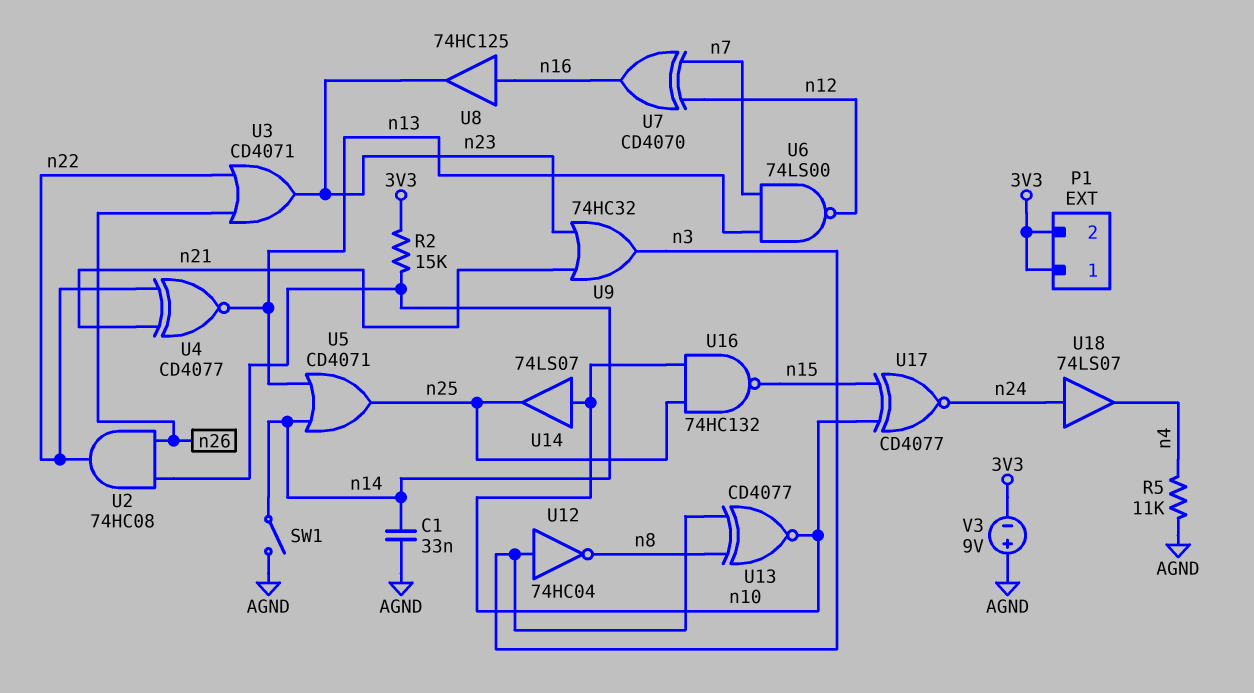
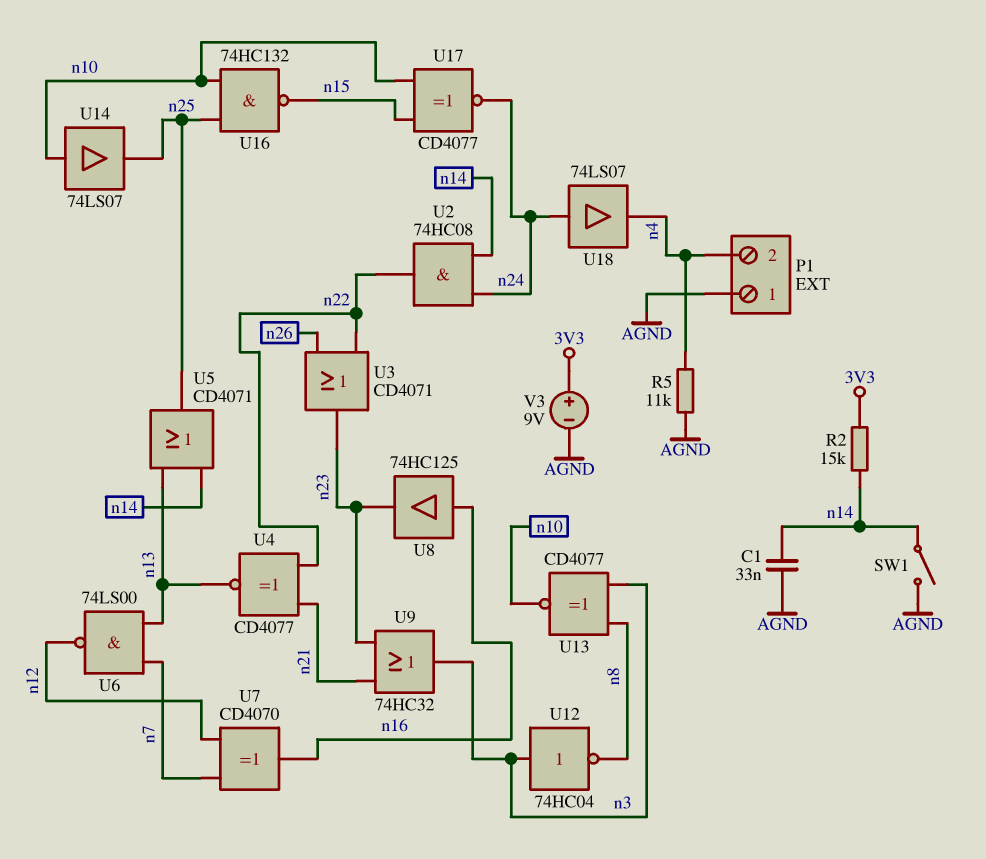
P1 pin 1: 3V3 -> AGND
P1 pin 2: 3V3 -> n4
U2: AND 74HC08 (in n14, in n26, out n22) -> AND 74HC08 (in n14, in n24, out n22)
V3: 9V (plus AGND, minus 3V3) -> 9V (plus 3V3, minus AGND)

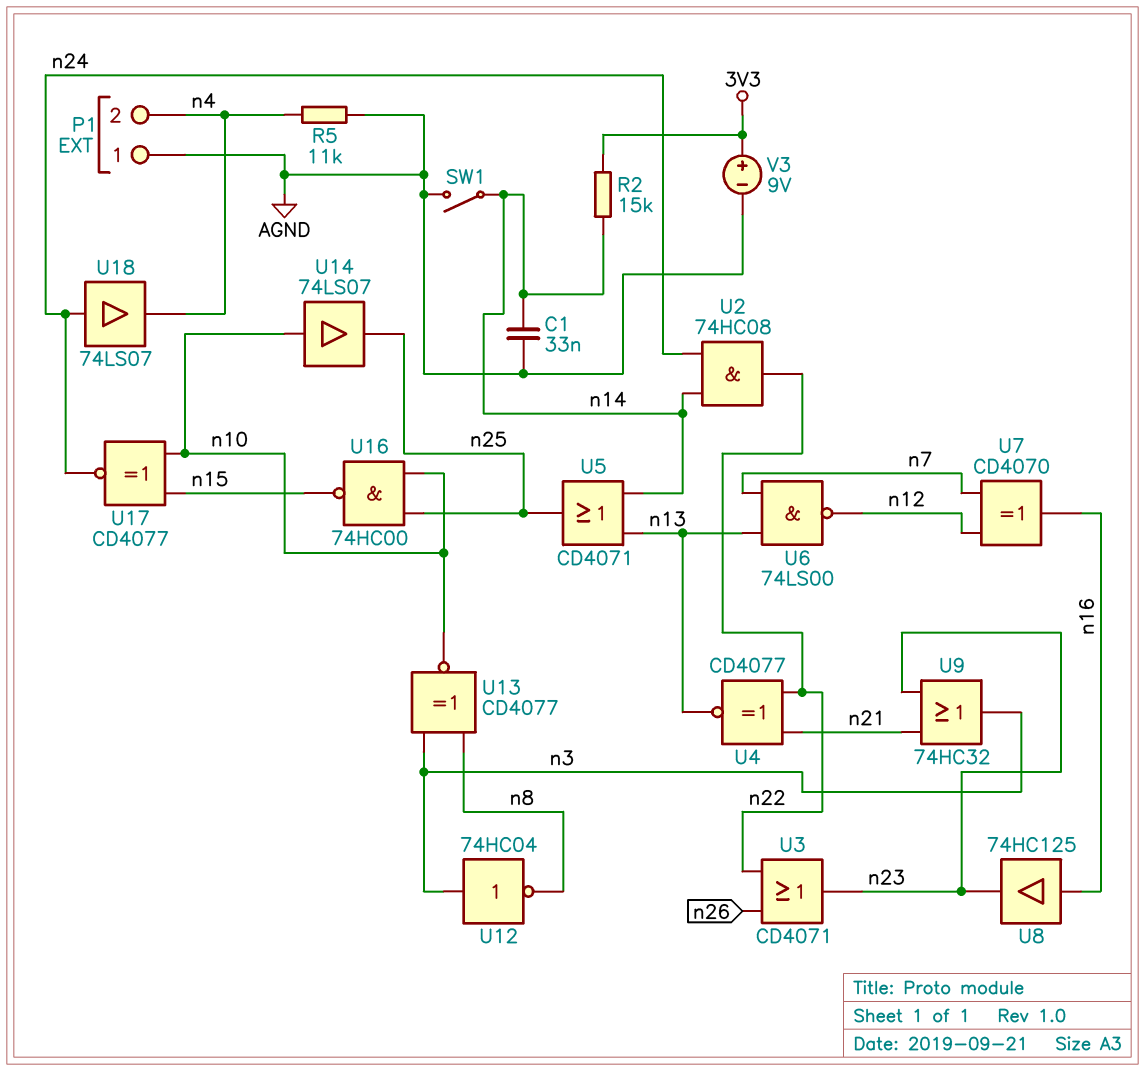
U16: NAND 74HC132 (in n10, in n25, out n15) -> NAND 74HC00 (in n10, in n25, out n15)

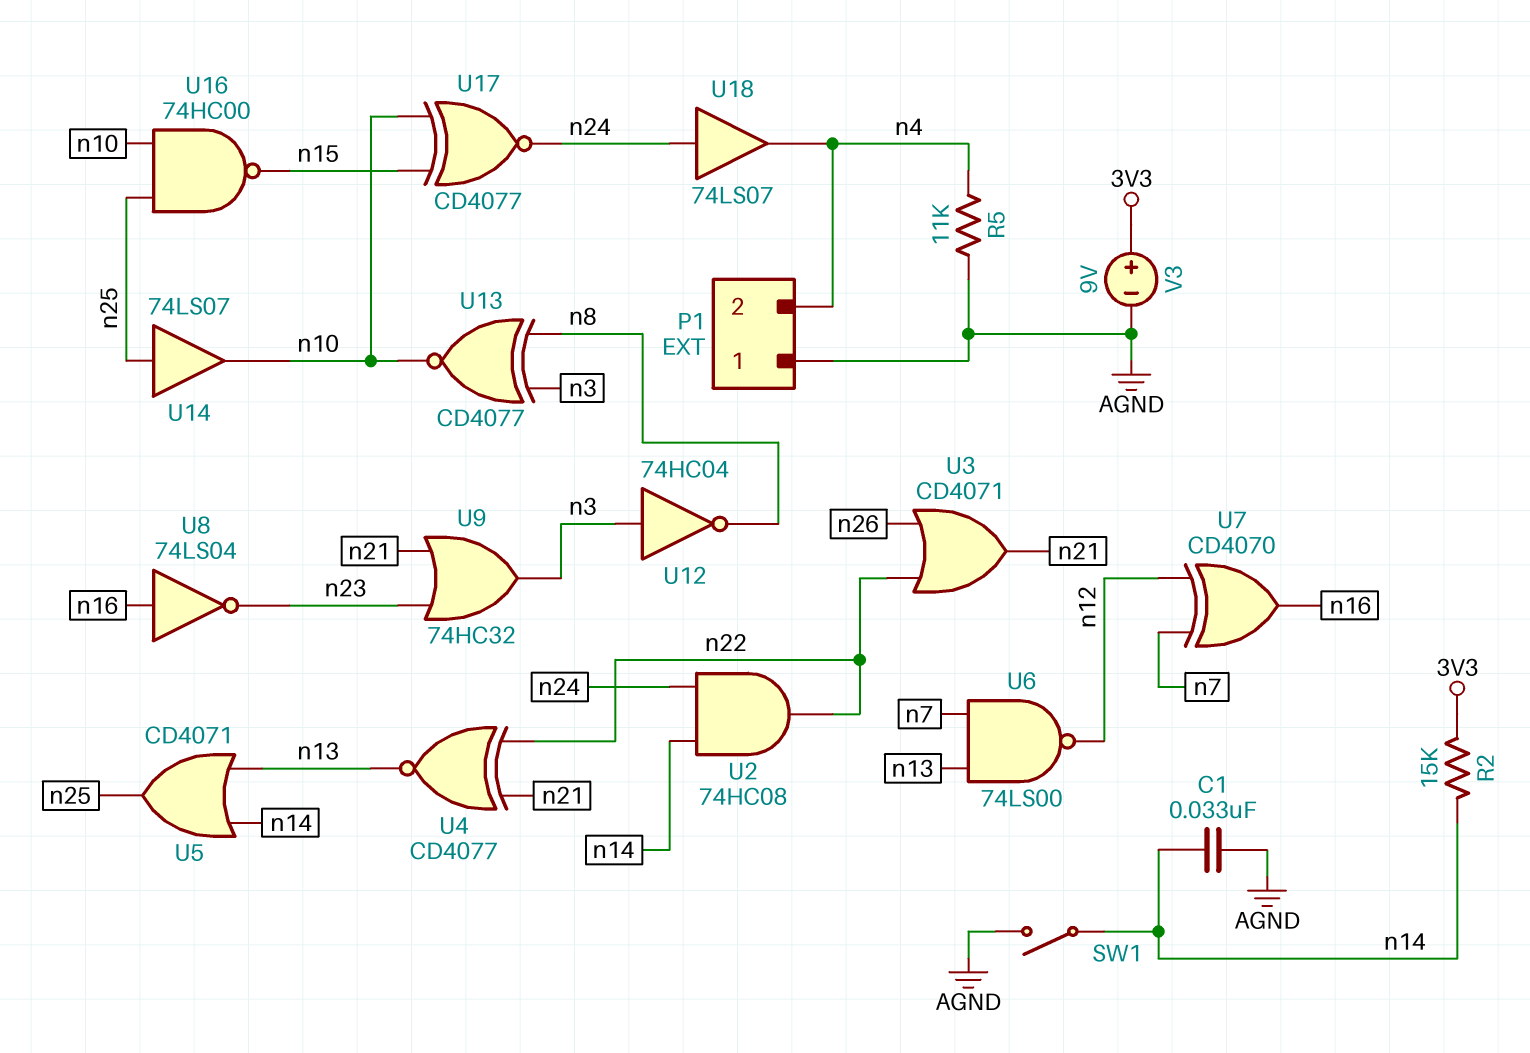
U3: OR CD4071 (in n22, in n26, out n23) -> OR CD4071 (in n22, in n26, out n21)
U8: buffer 74HC125 (in n16, out n23) -> NOT 74LS04 (in n16, out n23)
U14: buffer 74LS07 (in n10, out n25) -> buffer 74LS07 (in n25, out n10)

